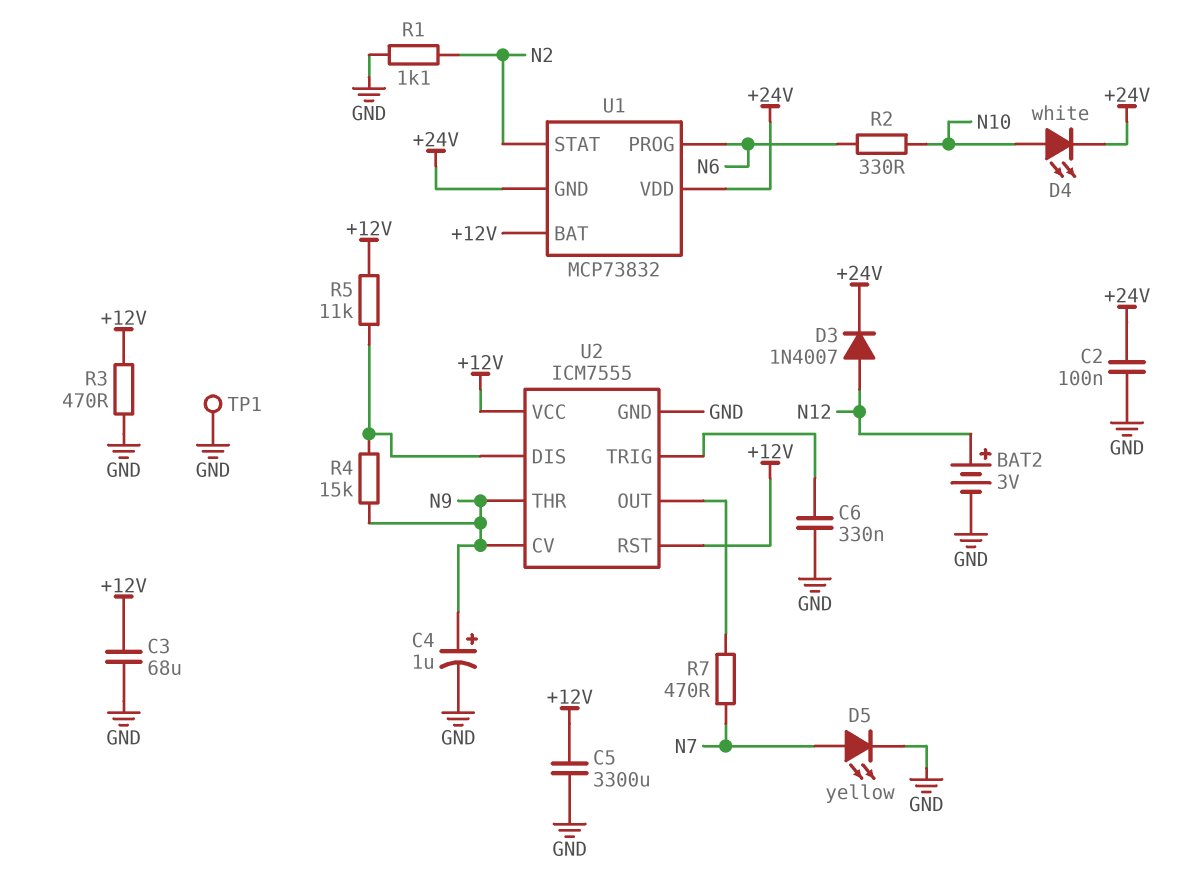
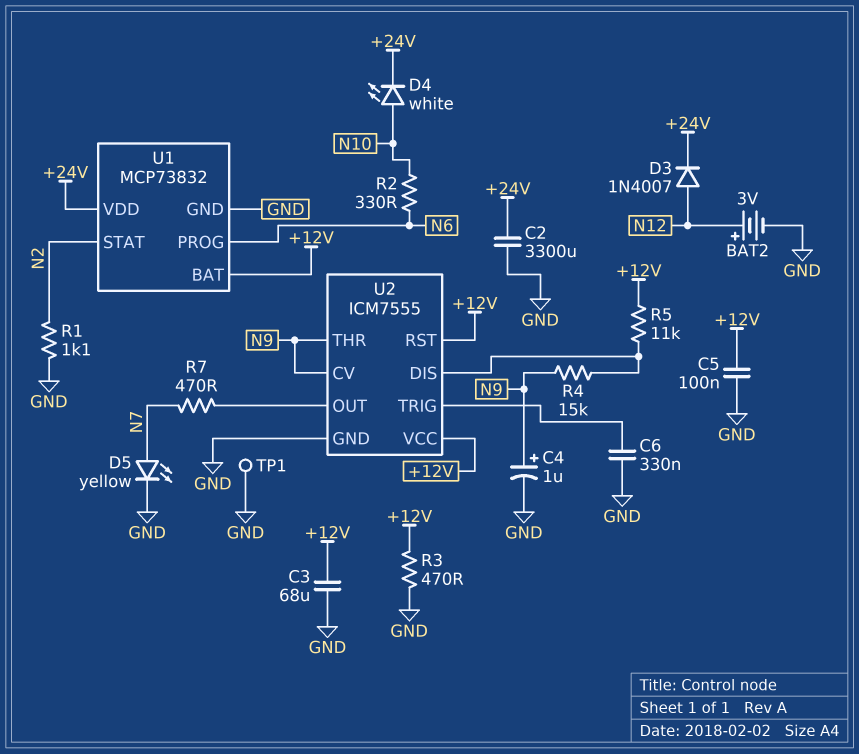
C2: 100nF (+24V, GND) -> 3300uF (+24V, GND)
C5: 3300uF (+12V, GND) -> 100nF (+12V, GND)
U1 pin GND: +24V -> GND

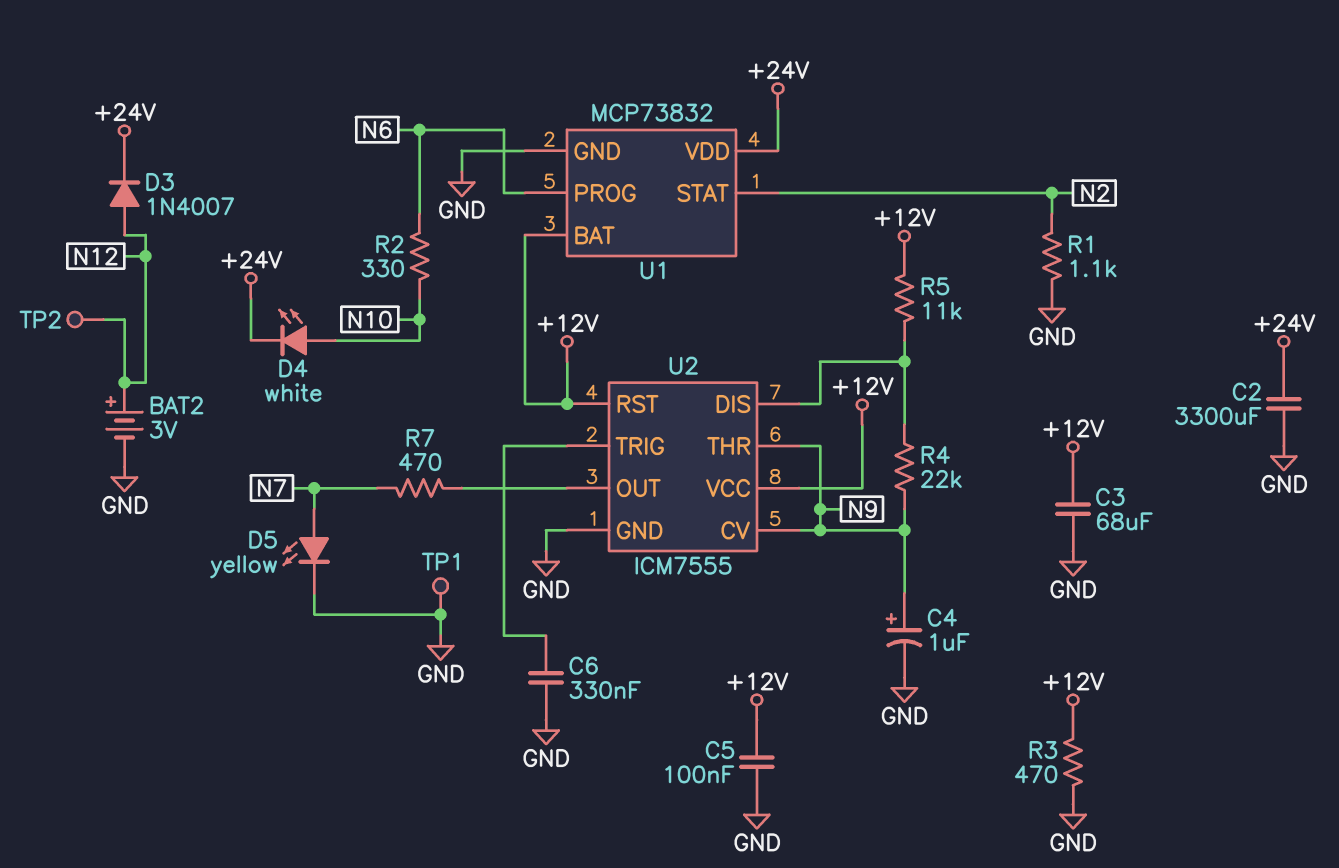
R4: 15k (N9, U2/DIS) -> 22k (N9, U2/DIS)
TP2: none -> test point (N12)

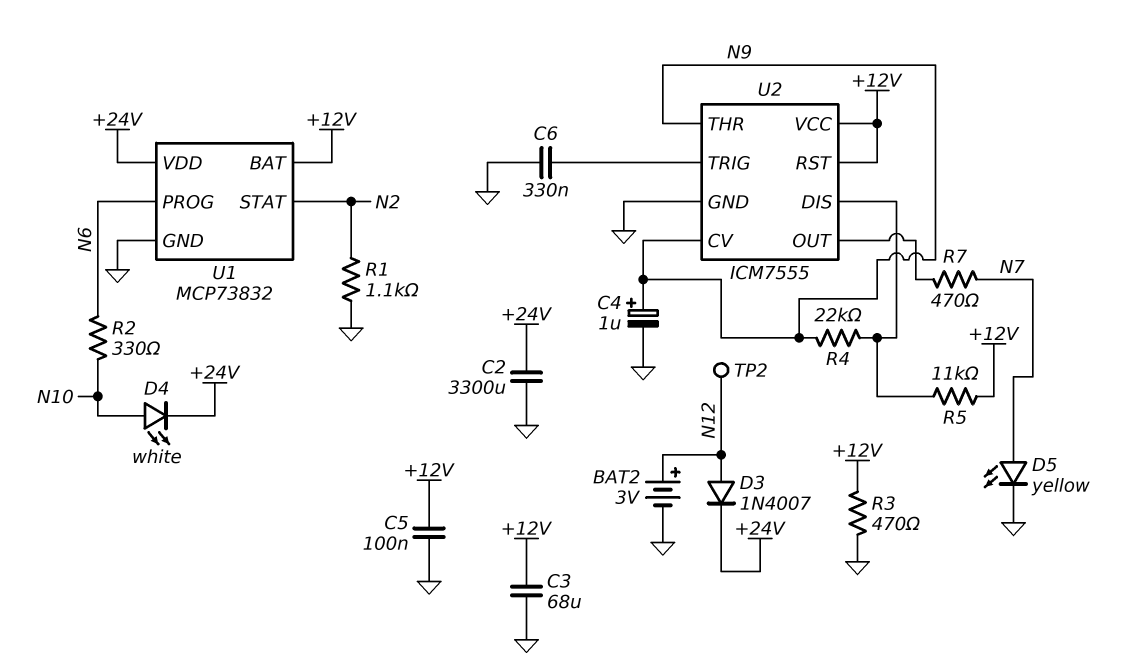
TP1: test point (GND) -> none

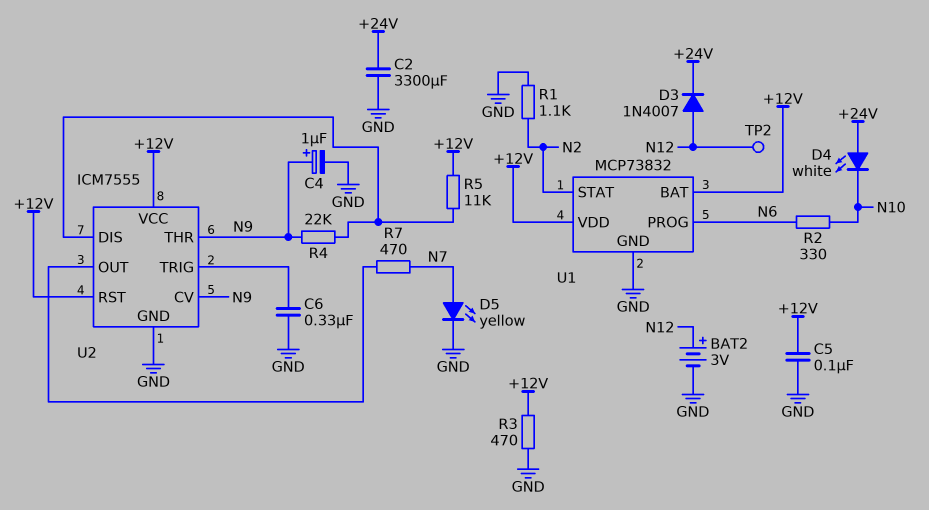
C3: 68uF (+12V, GND) -> none
D4: LED white (A N10, K +24V) -> LED white (A +24V, K N10)
U1 pin VDD: +24V -> +12V

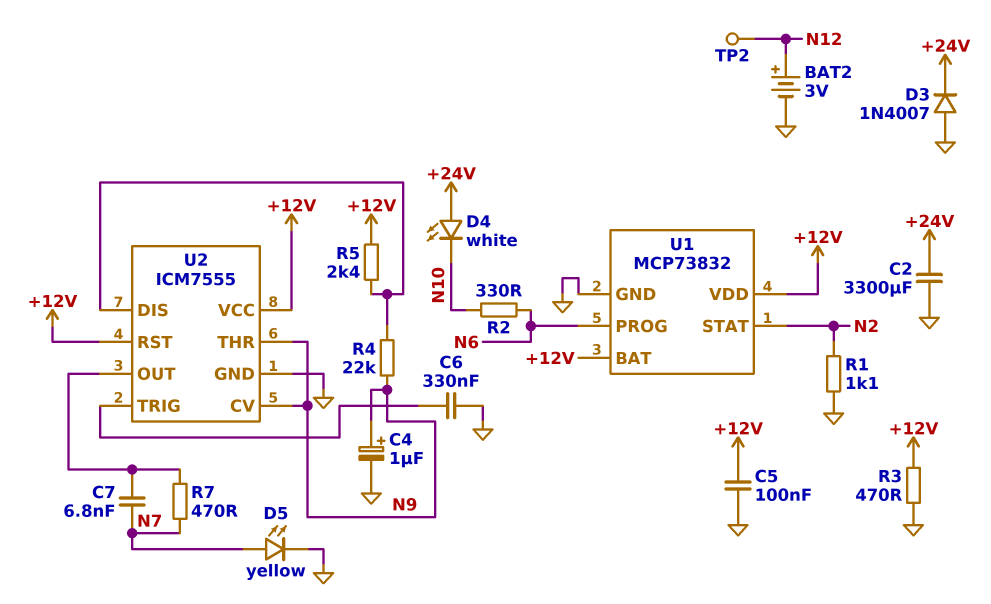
C7: none -> 6.8nF (N7, U2/OUT)
D3: diode 1N4007 (A N12, K +24V) -> diode 1N4007 (A GND, K +24V)
R5: 11k (+12V, U2/DIS) -> 2.4k (+12V, U2/DIS)

